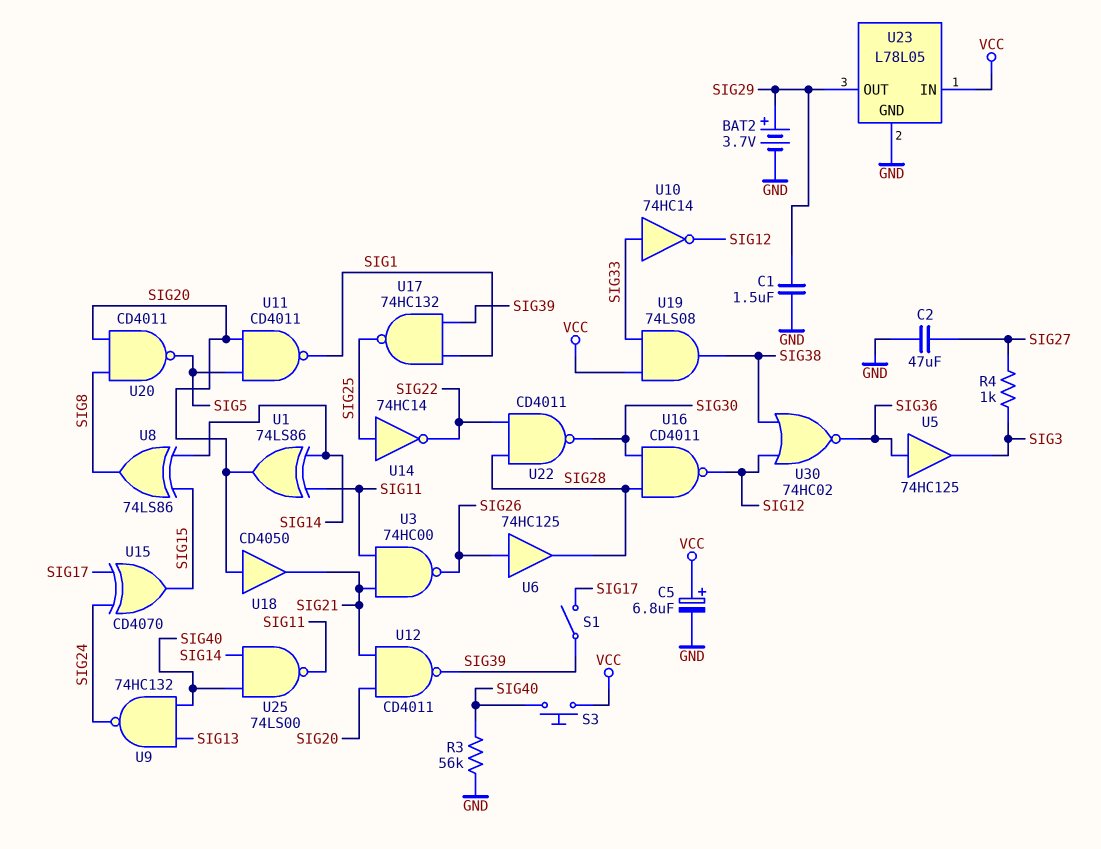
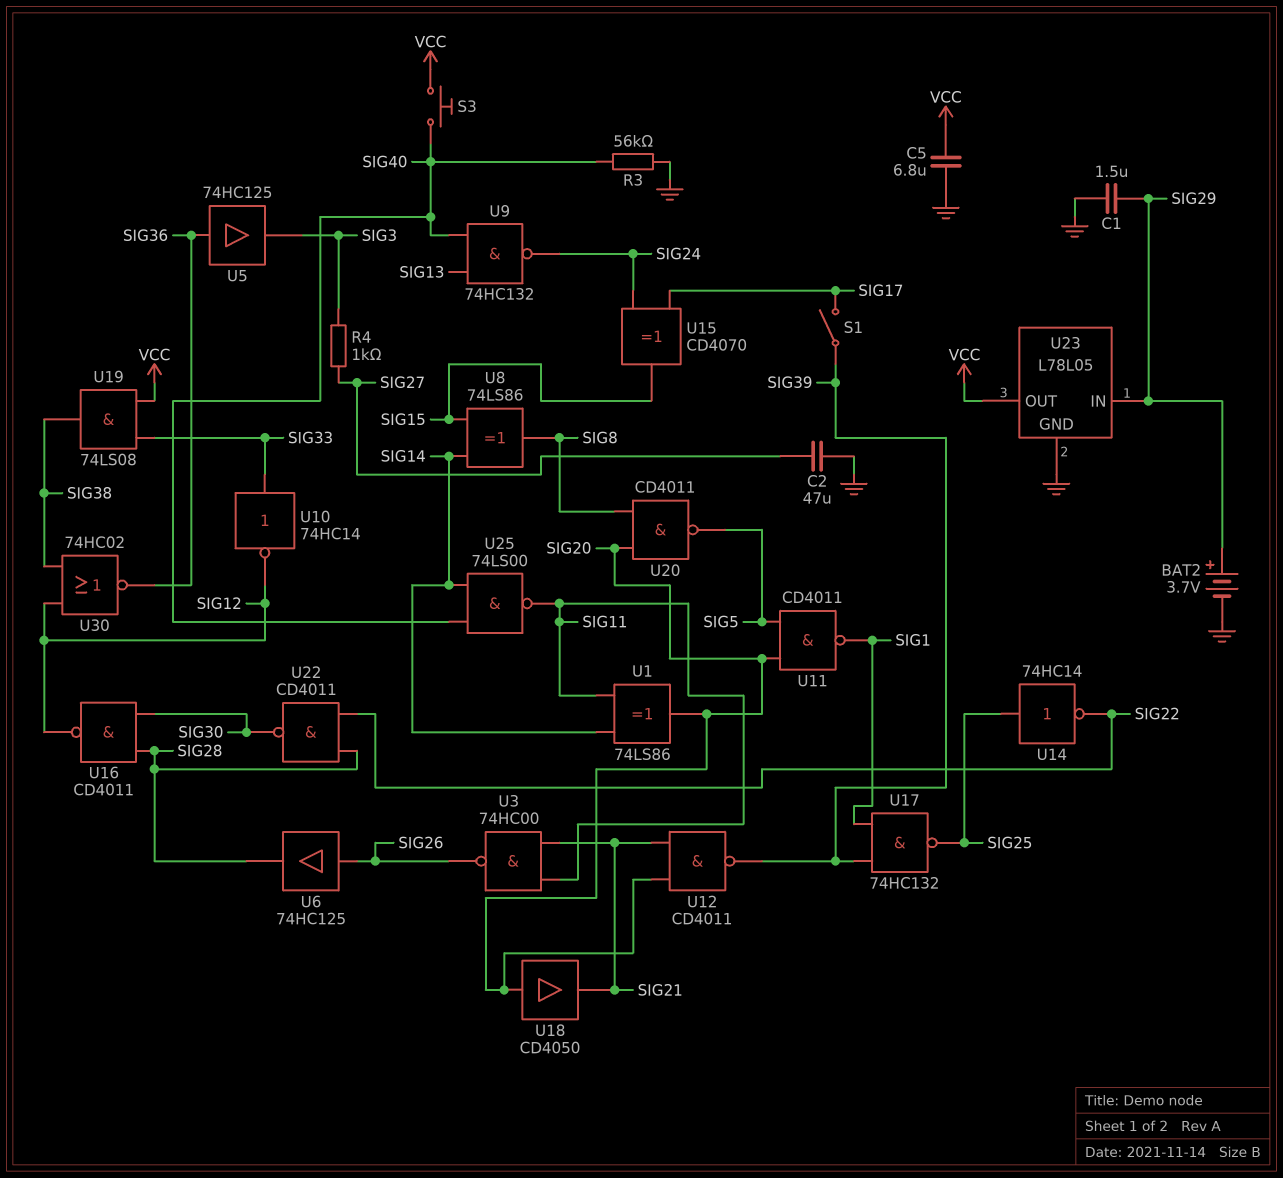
C5: 6.8uF (plus VCC, minus GND) -> 6.8uF (GND, VCC)
U23 pin IN: VCC -> SIG29
U23 pin OUT: SIG29 -> VCC

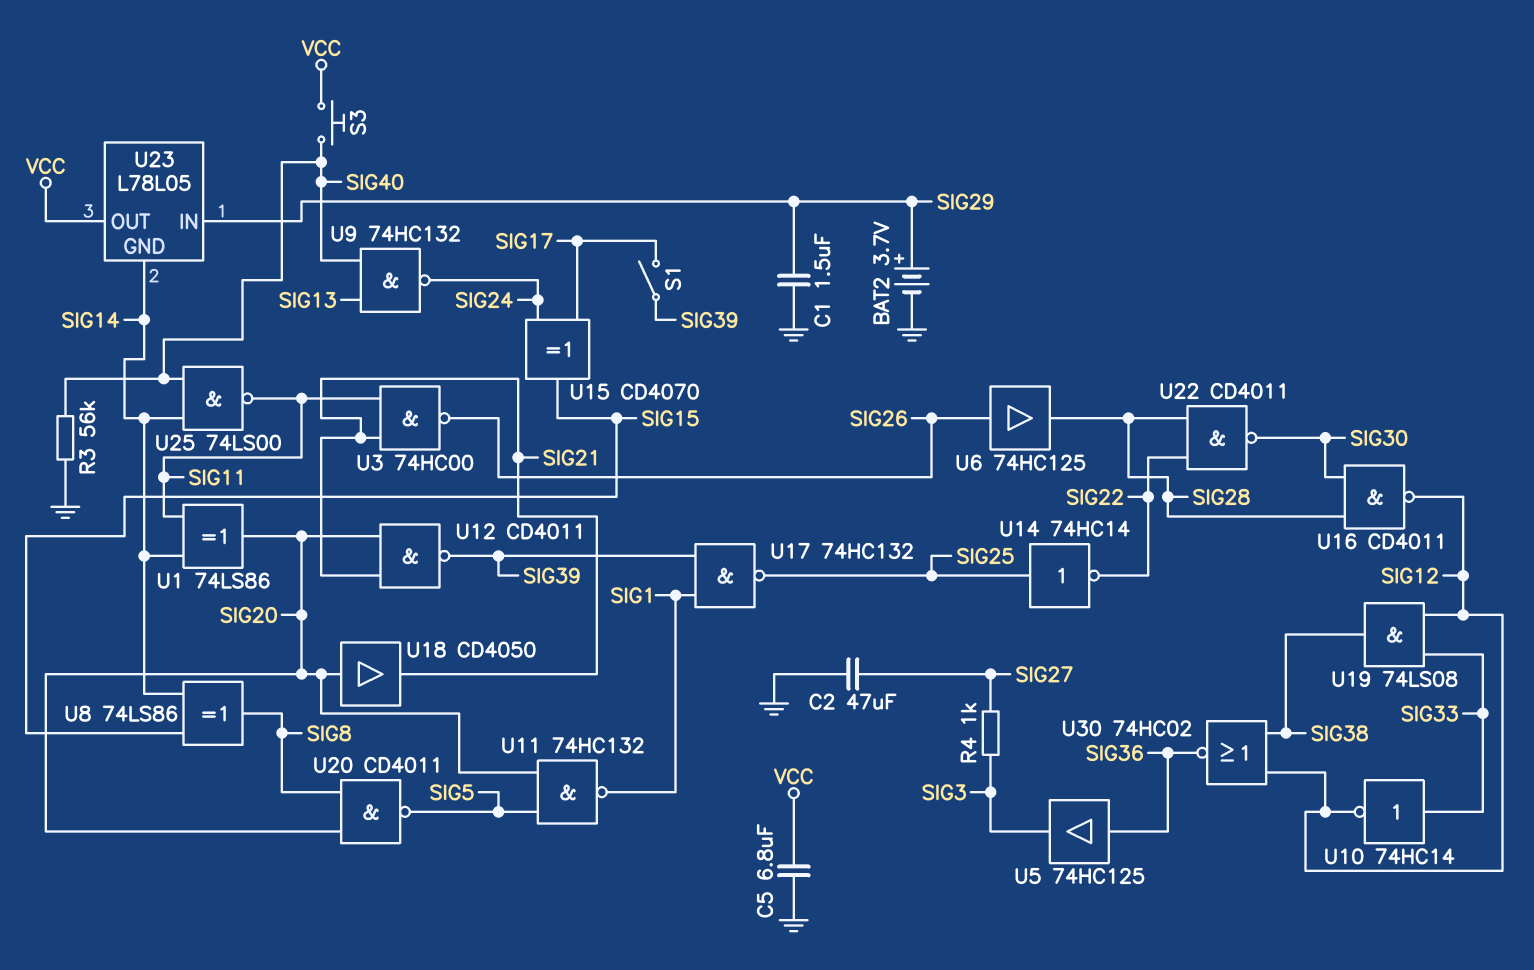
U11: NAND CD4011 (in SIG5, in SIG20, out SIG1) -> NAND 74HC132 (in SIG5, in SIG20, out SIG1)
U19: AND 74LS08 (in SIG33, in VCC, out SIG38) -> AND 74LS08 (in SIG12, in SIG33, out SIG38)
U23 pin GND: GND -> SIG14

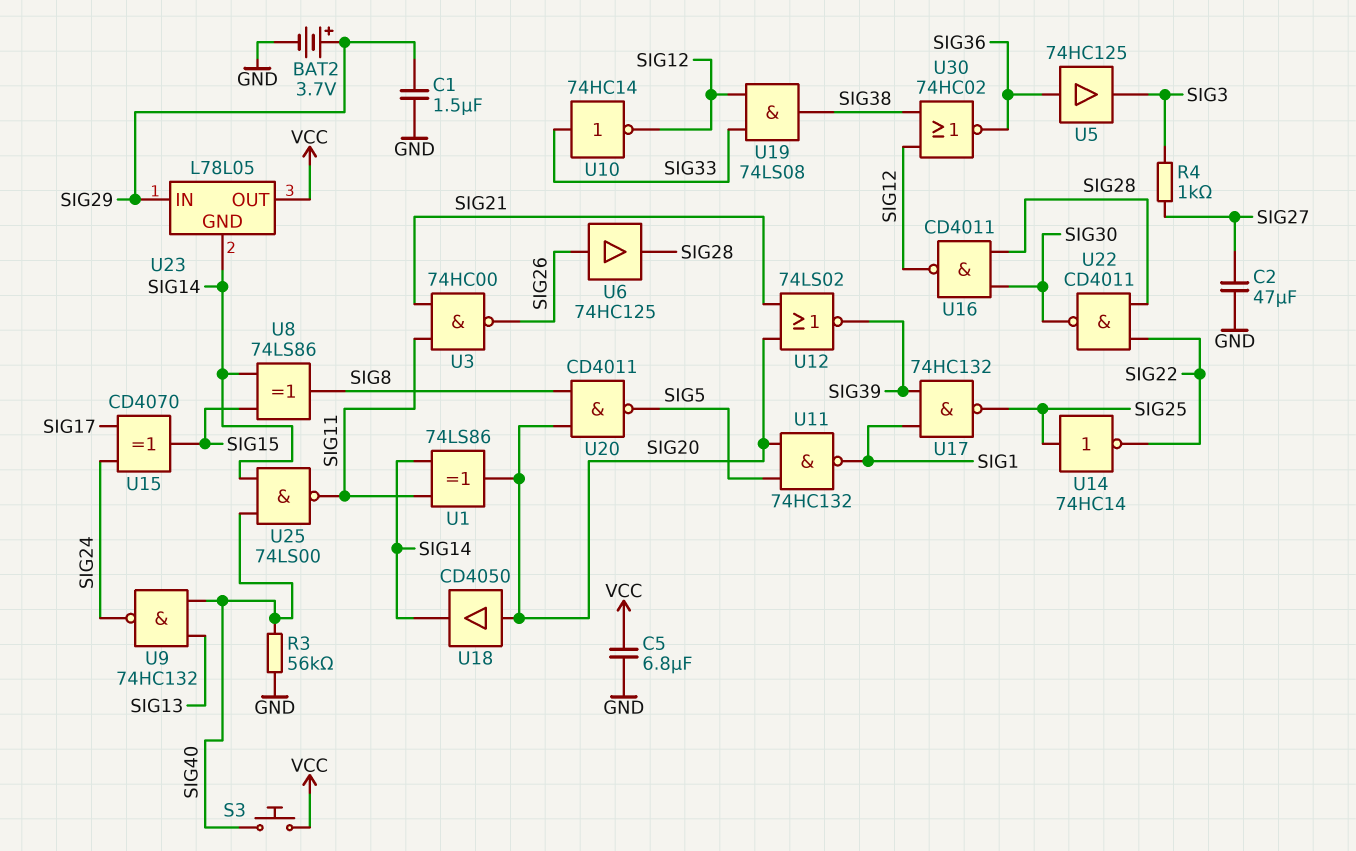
S1: switch (SIG17, SIG39) -> none
U12: NAND CD4011 (in SIG20, in SIG21, out SIG39) -> NOR 74LS02 (in SIG20, in SIG21, out SIG39)
U18: buffer CD4050 (in SIG20, out SIG21) -> buffer CD4050 (in SIG20, out SIG14)

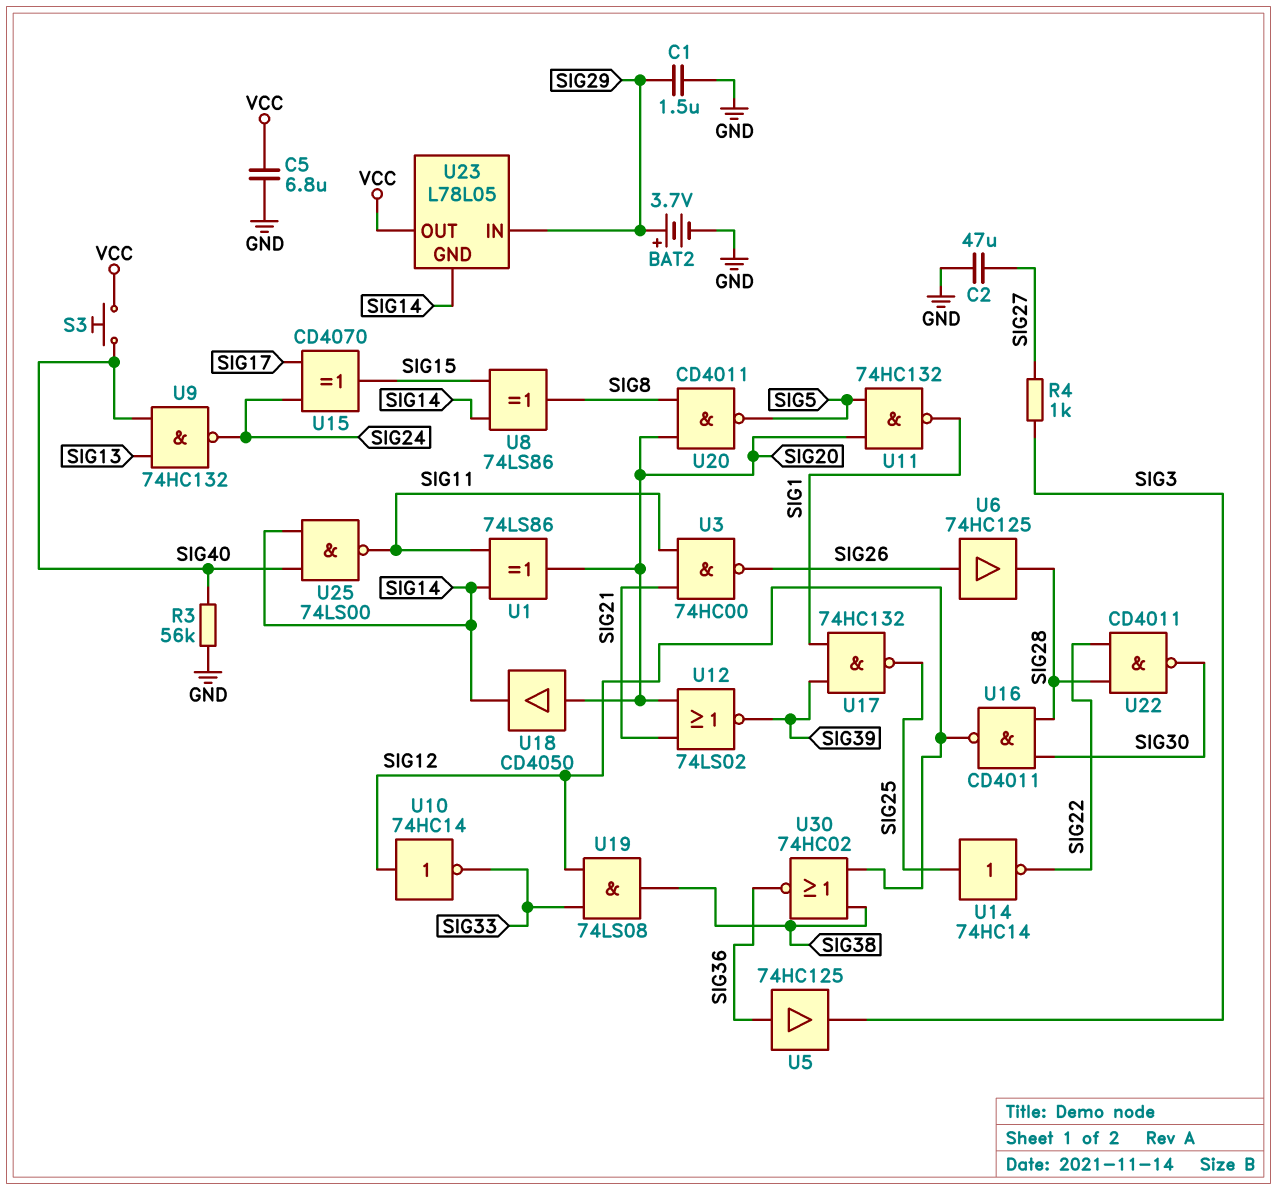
U10: NOT 74HC14 (in SIG33, out SIG12) -> NOT 74HC14 (in SIG12, out SIG33)

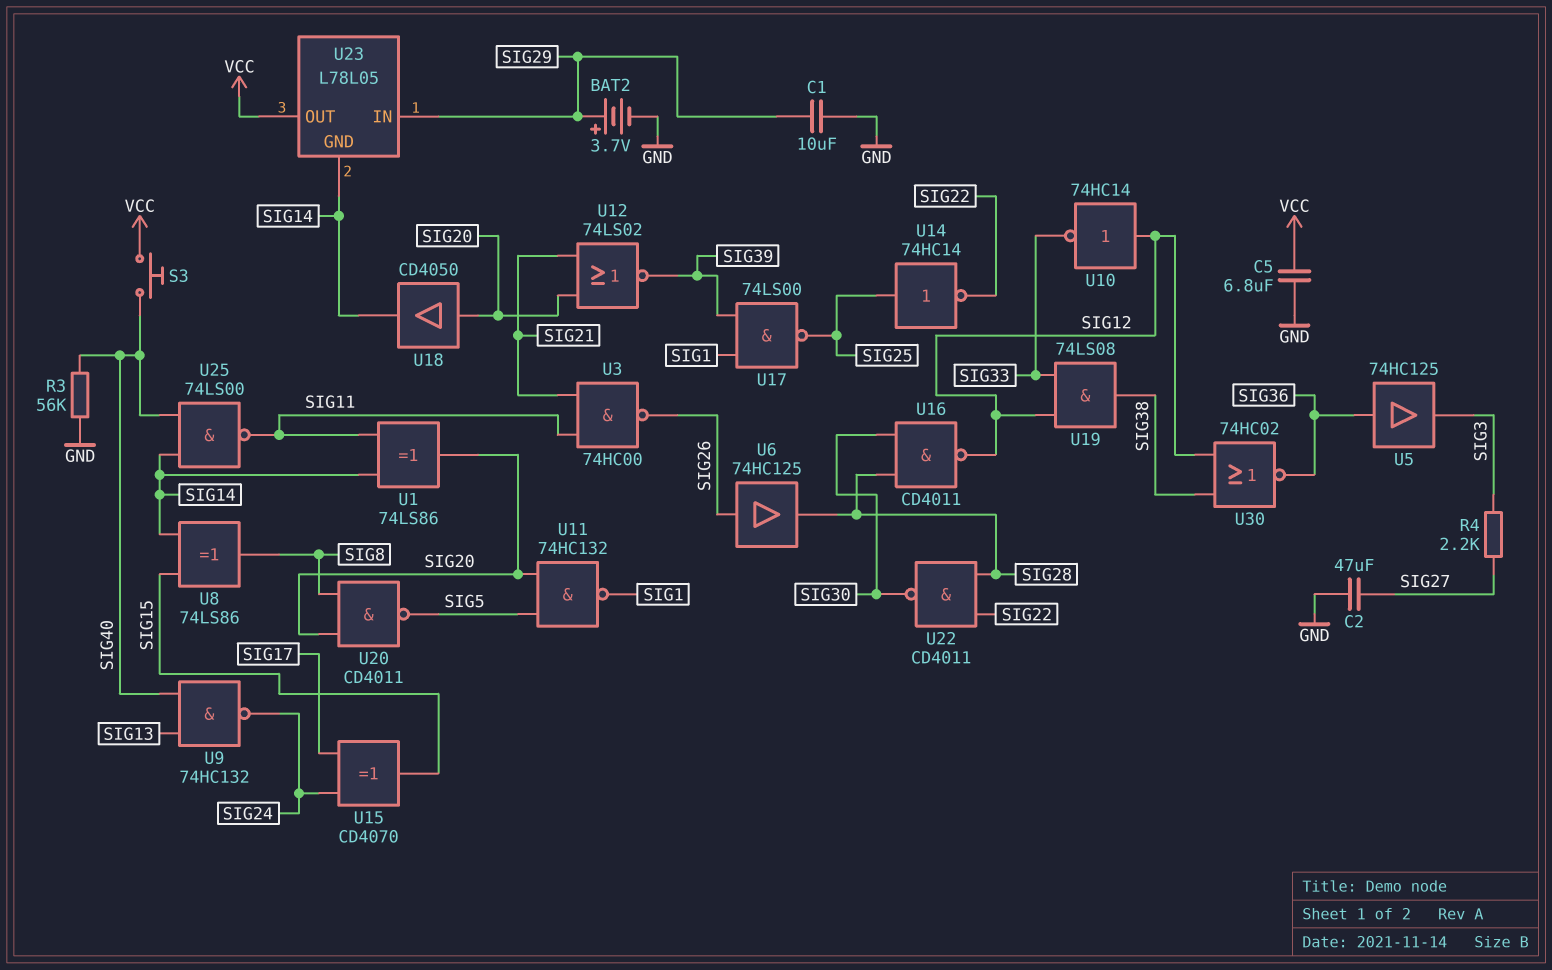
C1: 1.5uF (GND, SIG29) -> 10uF (GND, SIG29)
R4: 1k (SIG3, SIG27) -> 2.2k (SIG3, SIG27)
U17: NAND 74HC132 (in SIG1, in SIG39, out SIG25) -> NAND 74LS00 (in SIG1, in SIG39, out SIG25)

